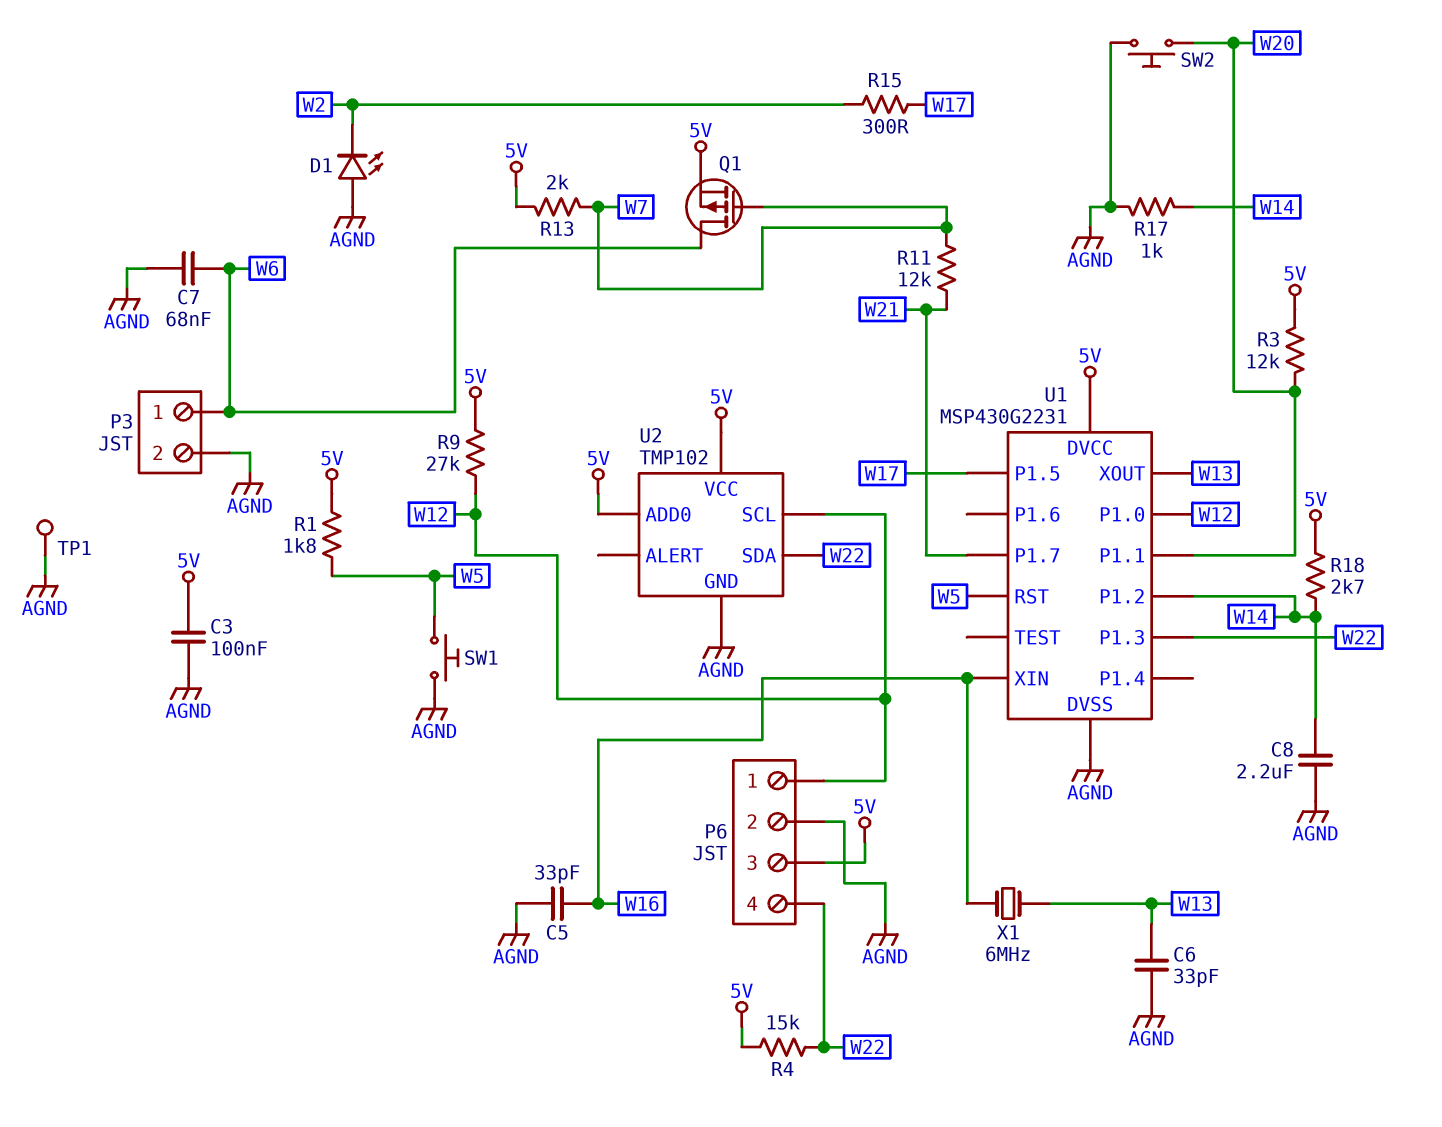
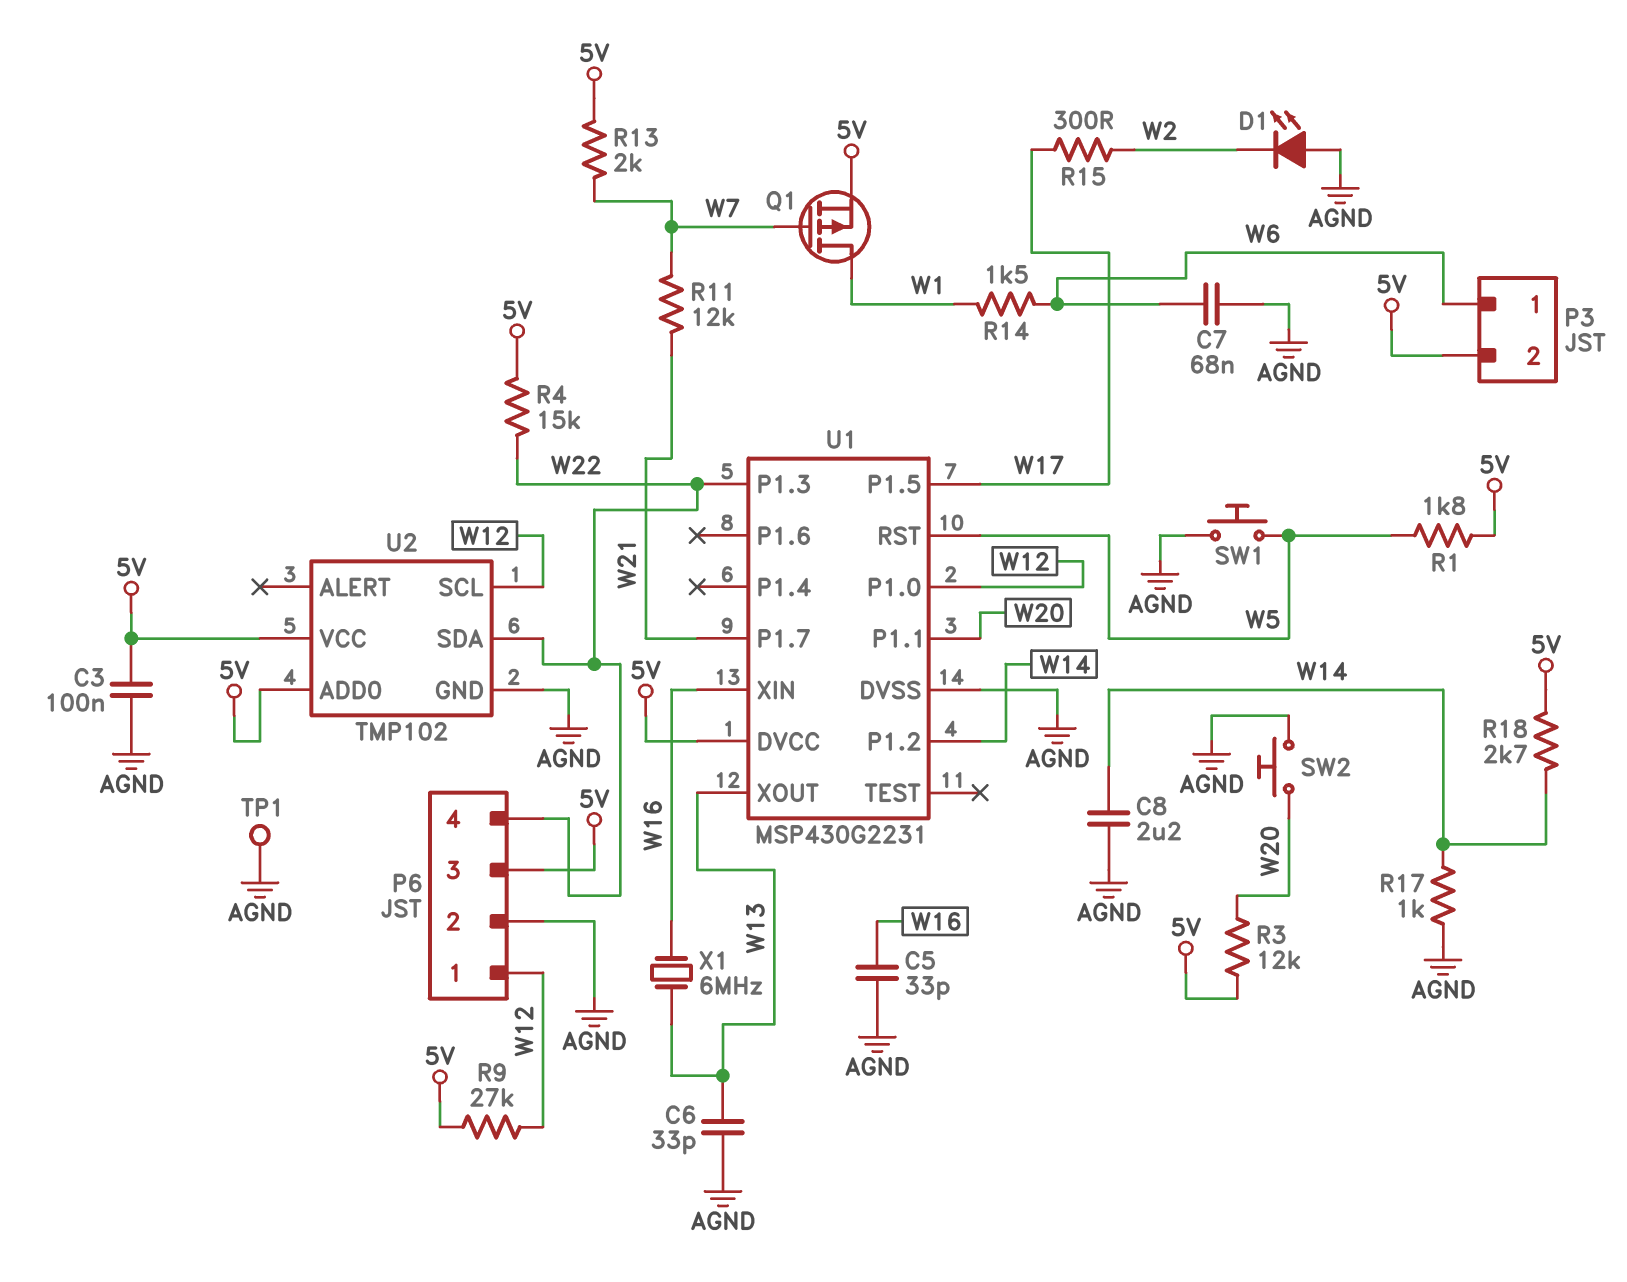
P3 pin 2: AGND -> 5V
Q1: PMOS (G W7, D W6, S 5V) -> PMOS (G W7, D W1, S 5V)
R14: none -> 1.5k (W1, W6)

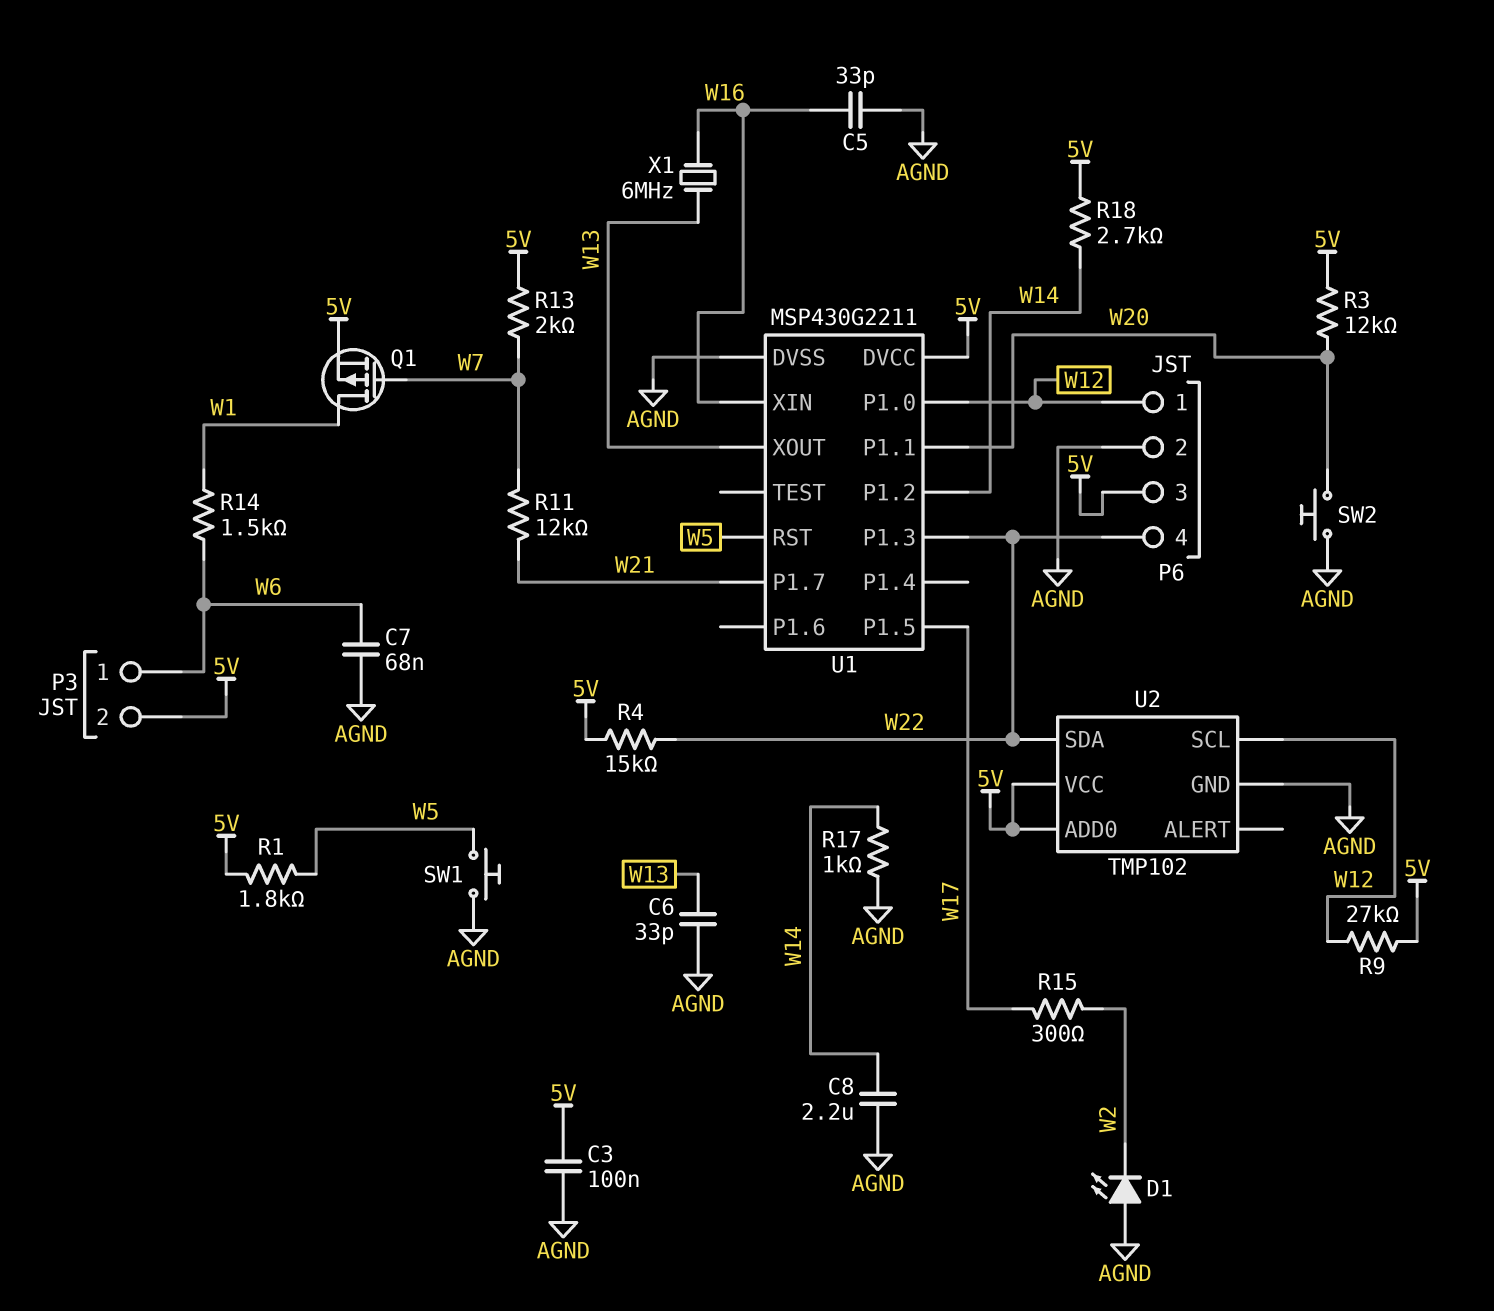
TP1: test point (AGND) -> none
U1: MSP430G2231 -> MSP430G2211

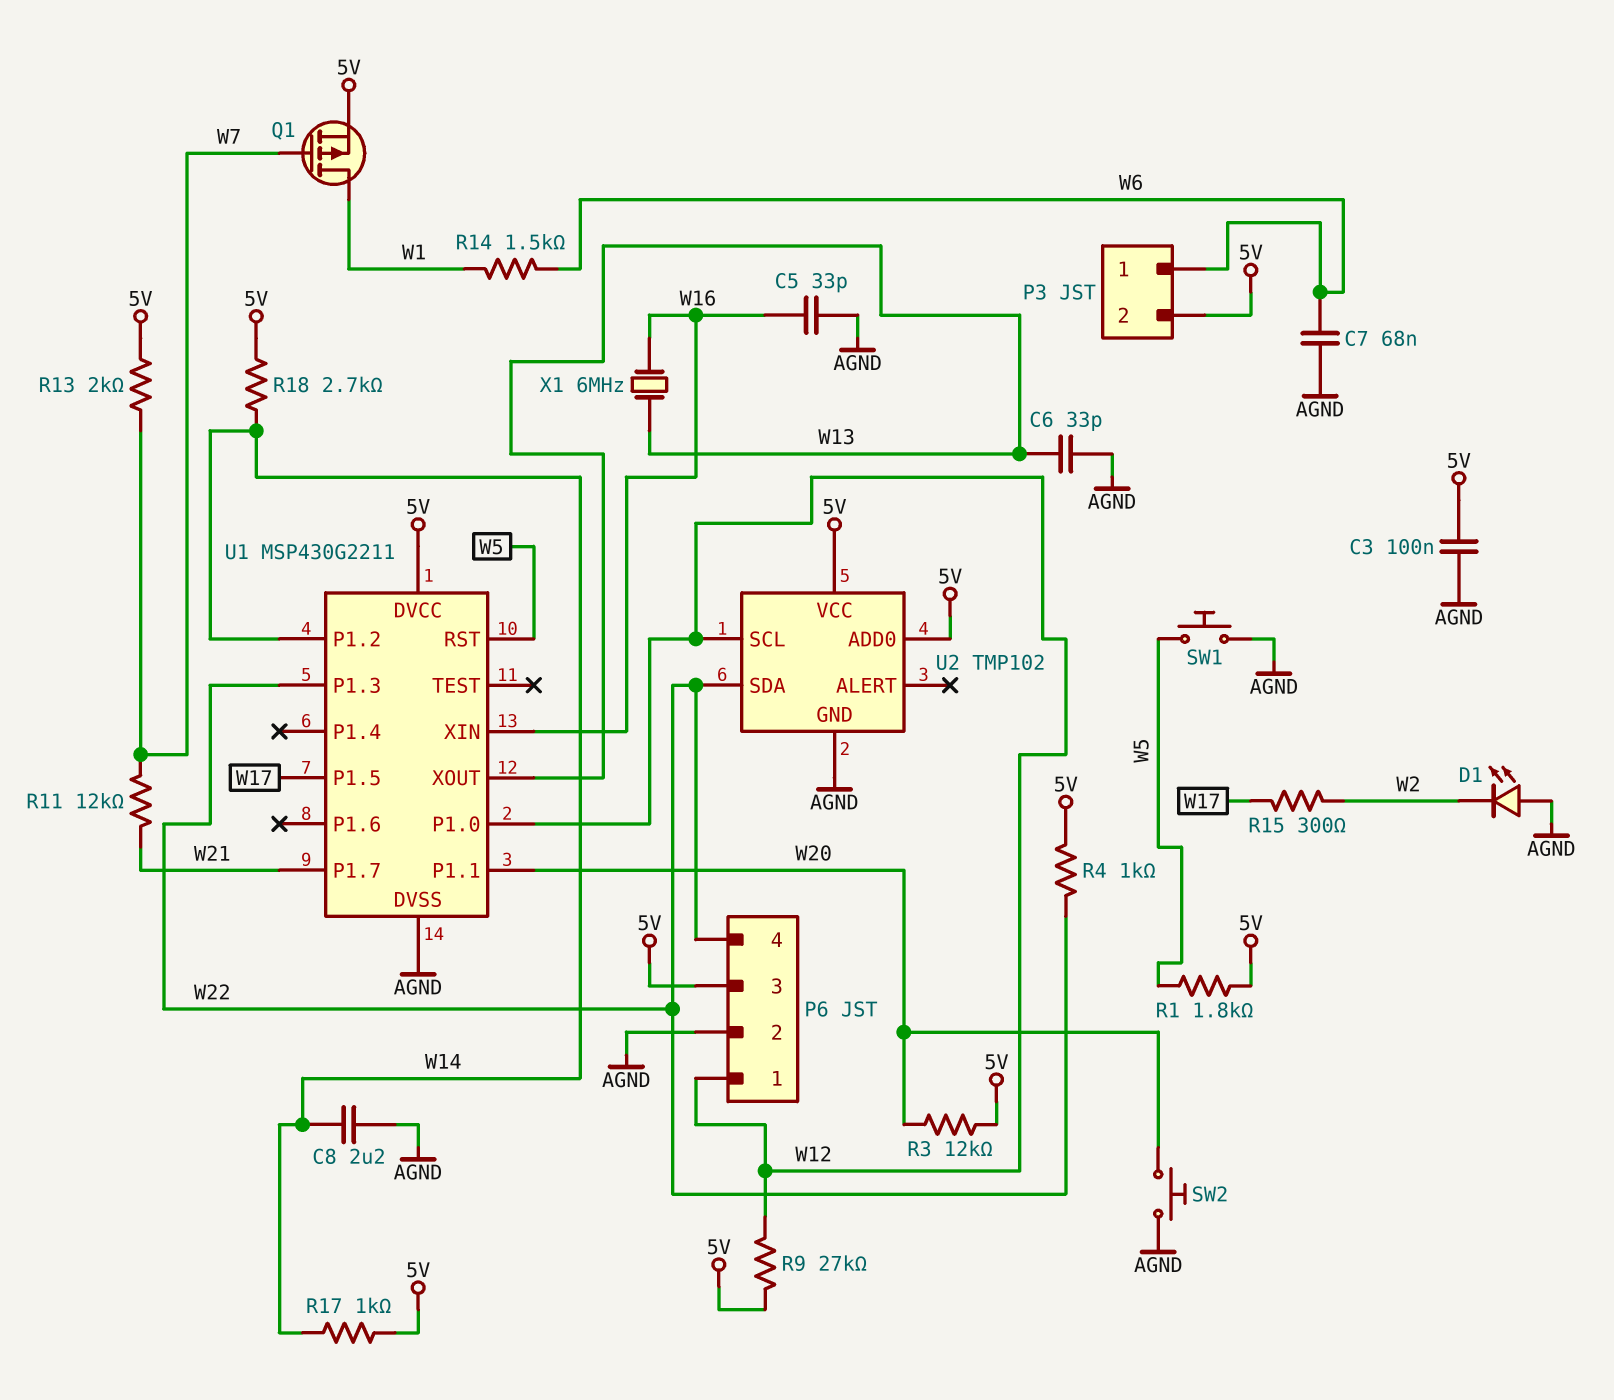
R4: 15k (5V, W22) -> 1k (5V, W22)
R17: 1k (AGND, W14) -> 1k (5V, W14)

